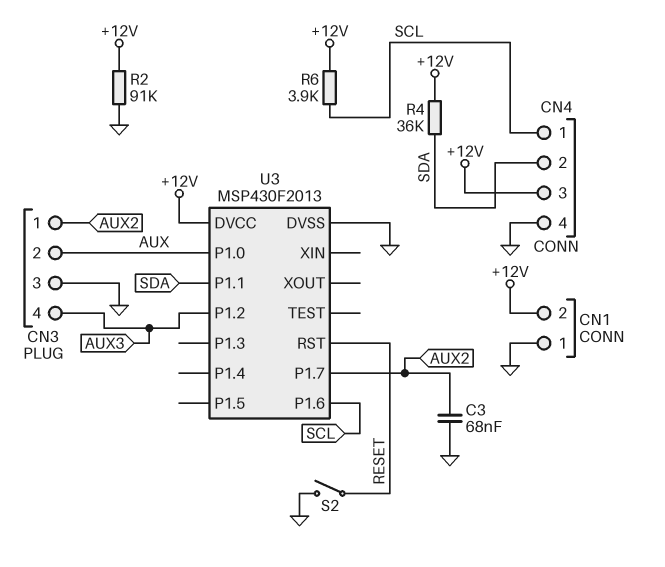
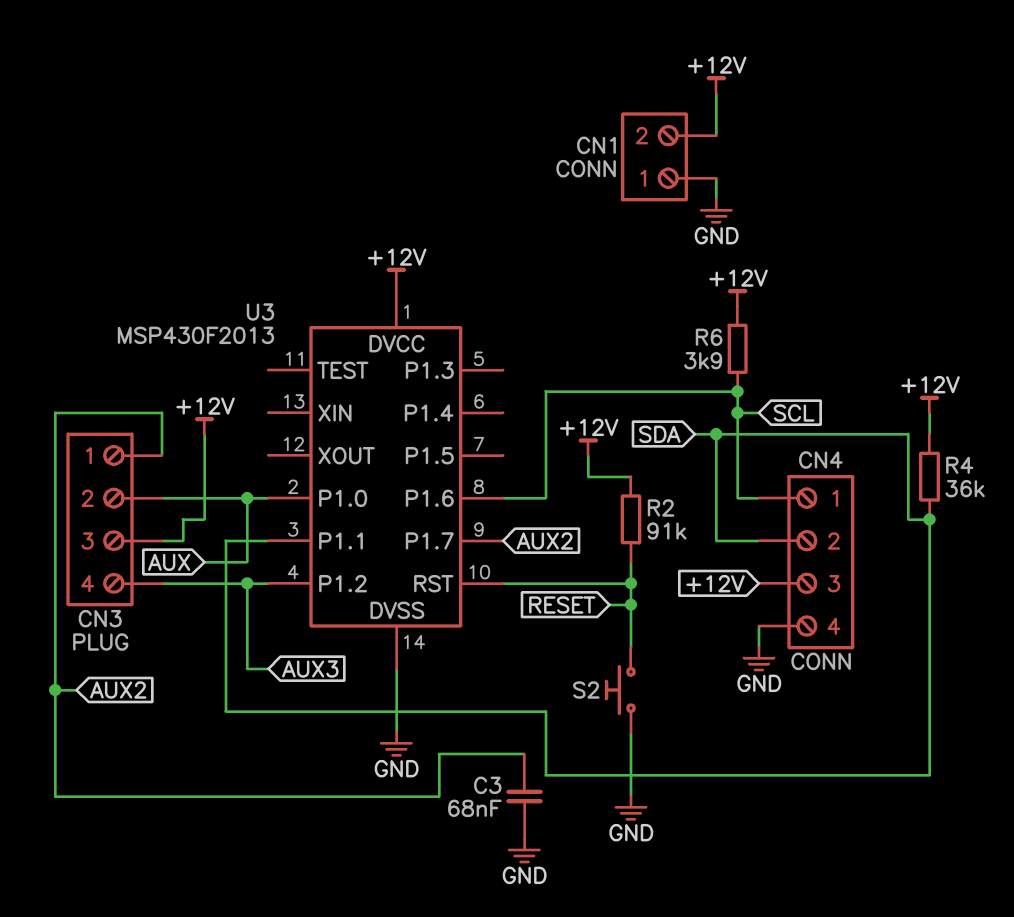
CN3 pin 3: GND -> +12V
R2: 91k (+12V, GND) -> 91k (+12V, RESET)
S2: switch (GND, RESET) -> button (GND, RESET)

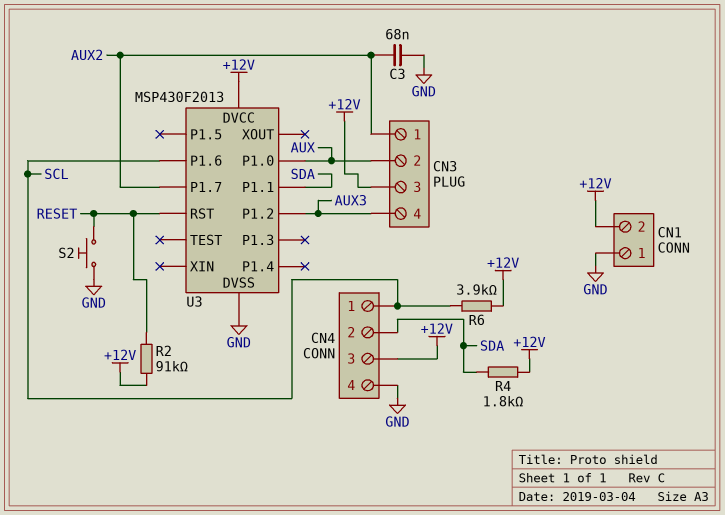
R4: 36k (+12V, SDA) -> 1.8k (+12V, SDA)

